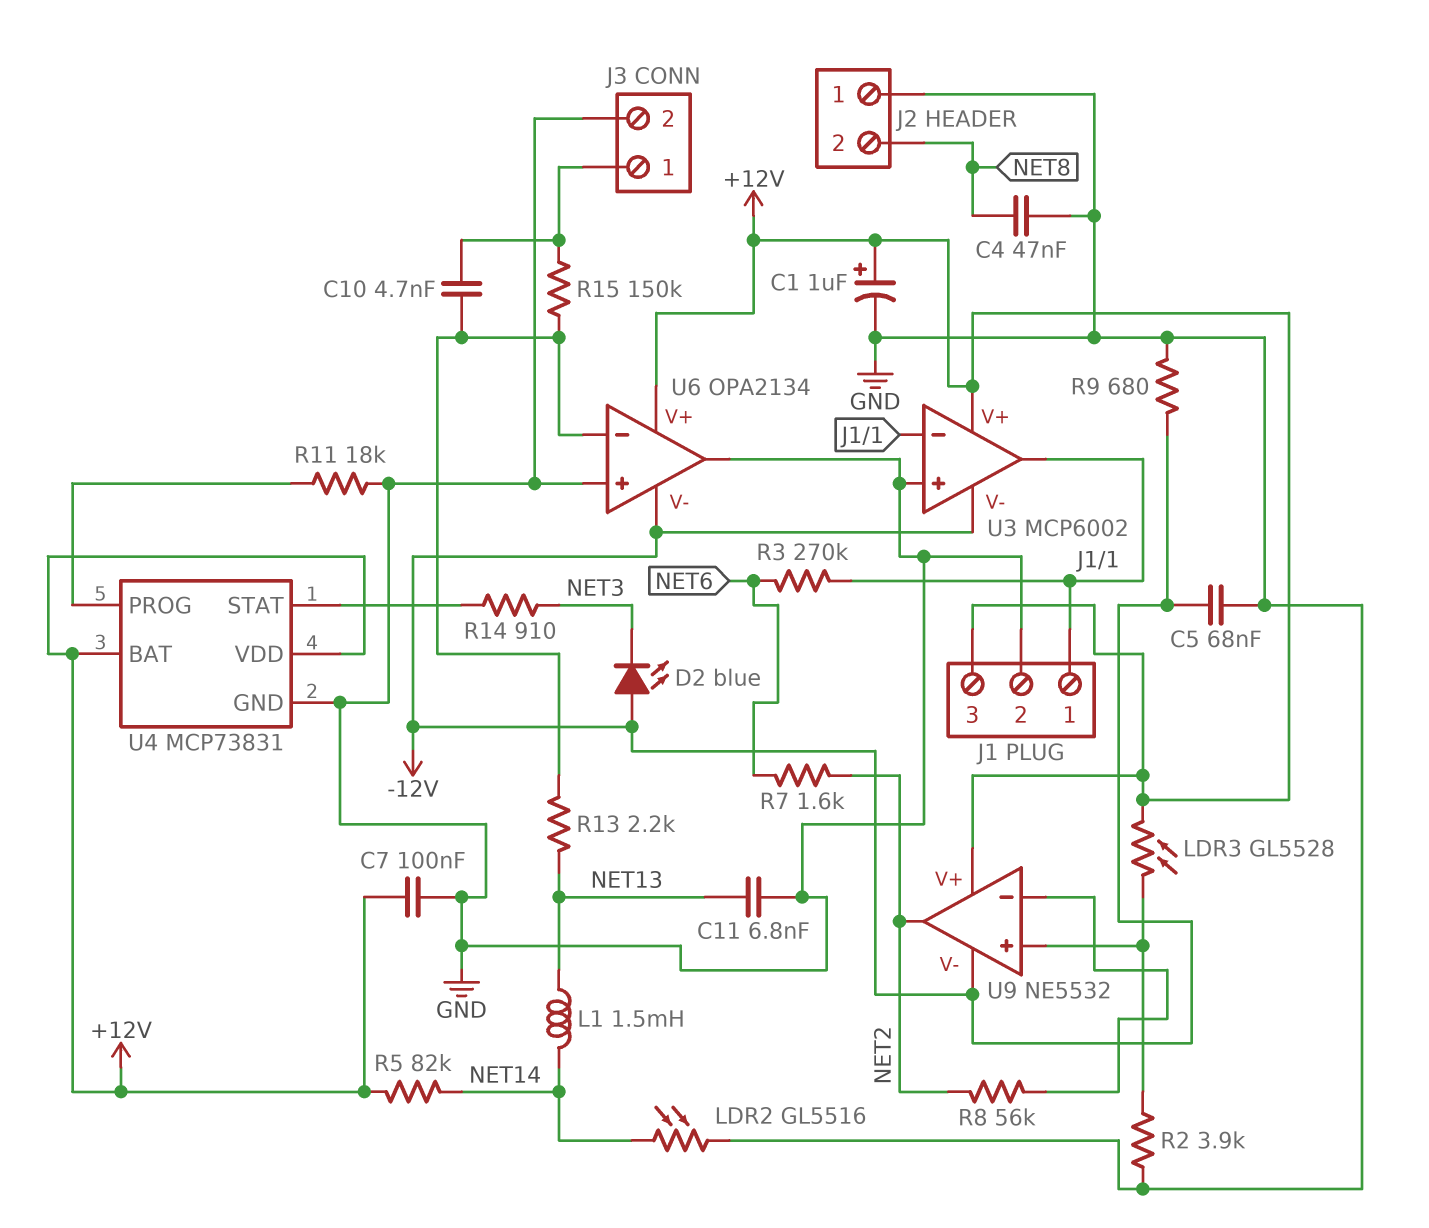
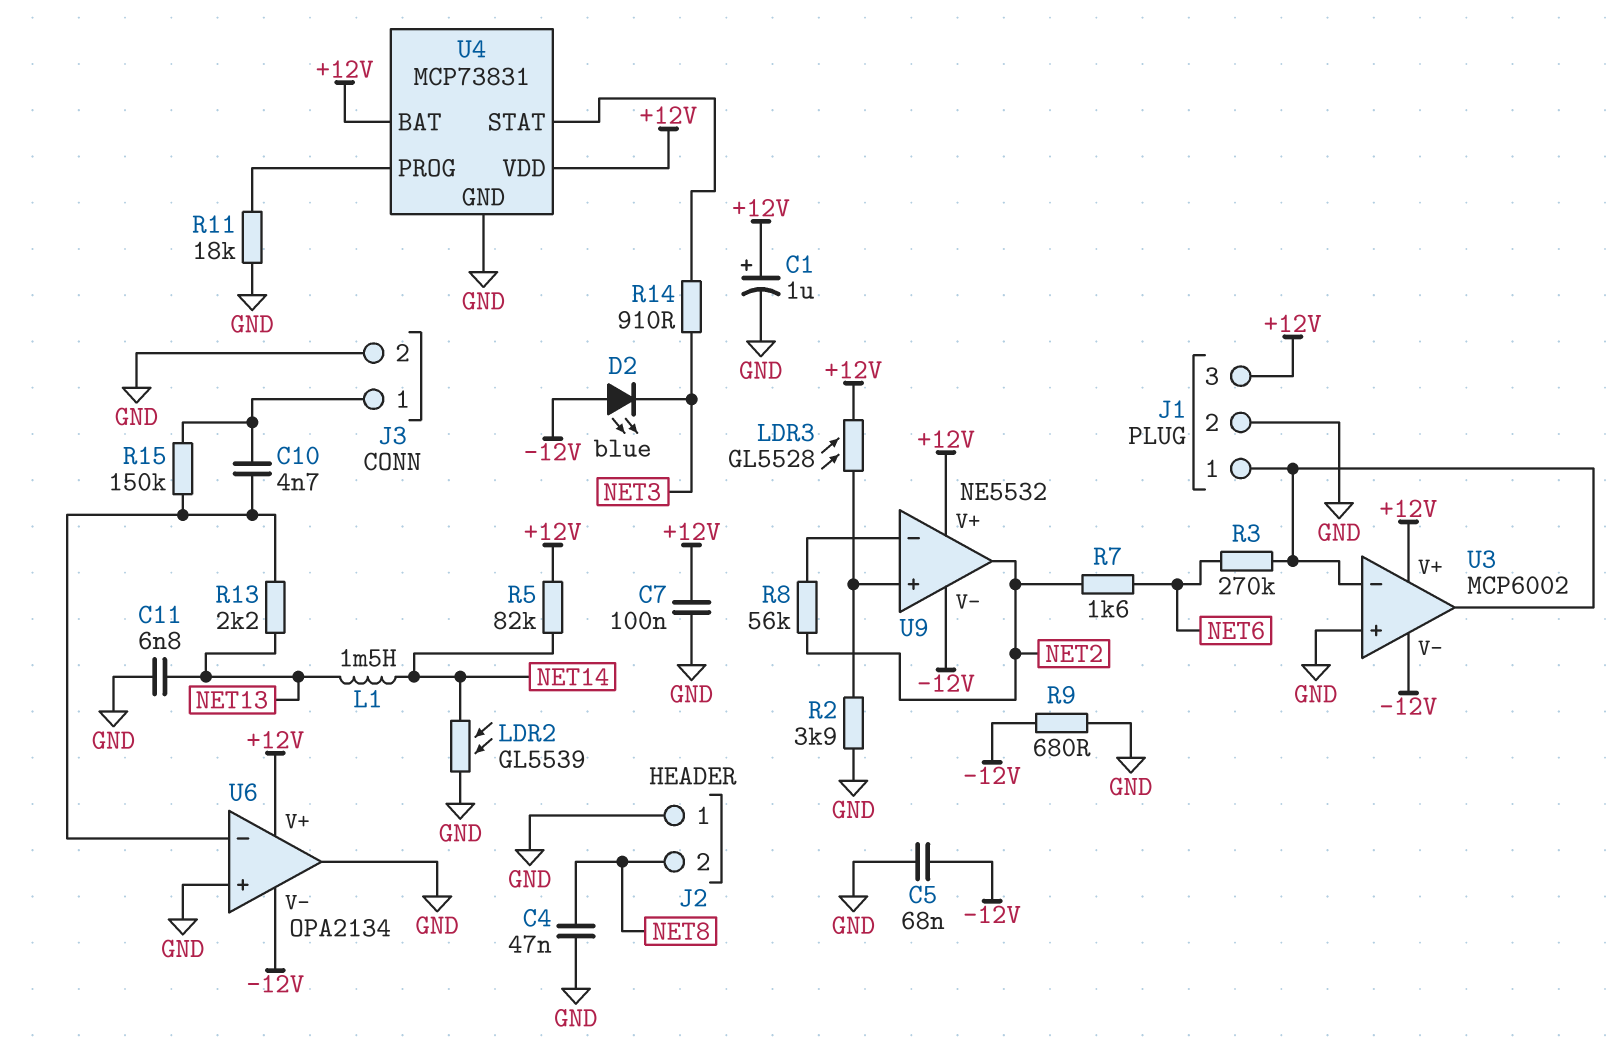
LDR2: GL5516 (GND, NET14) -> GL5539 (GND, NET14)

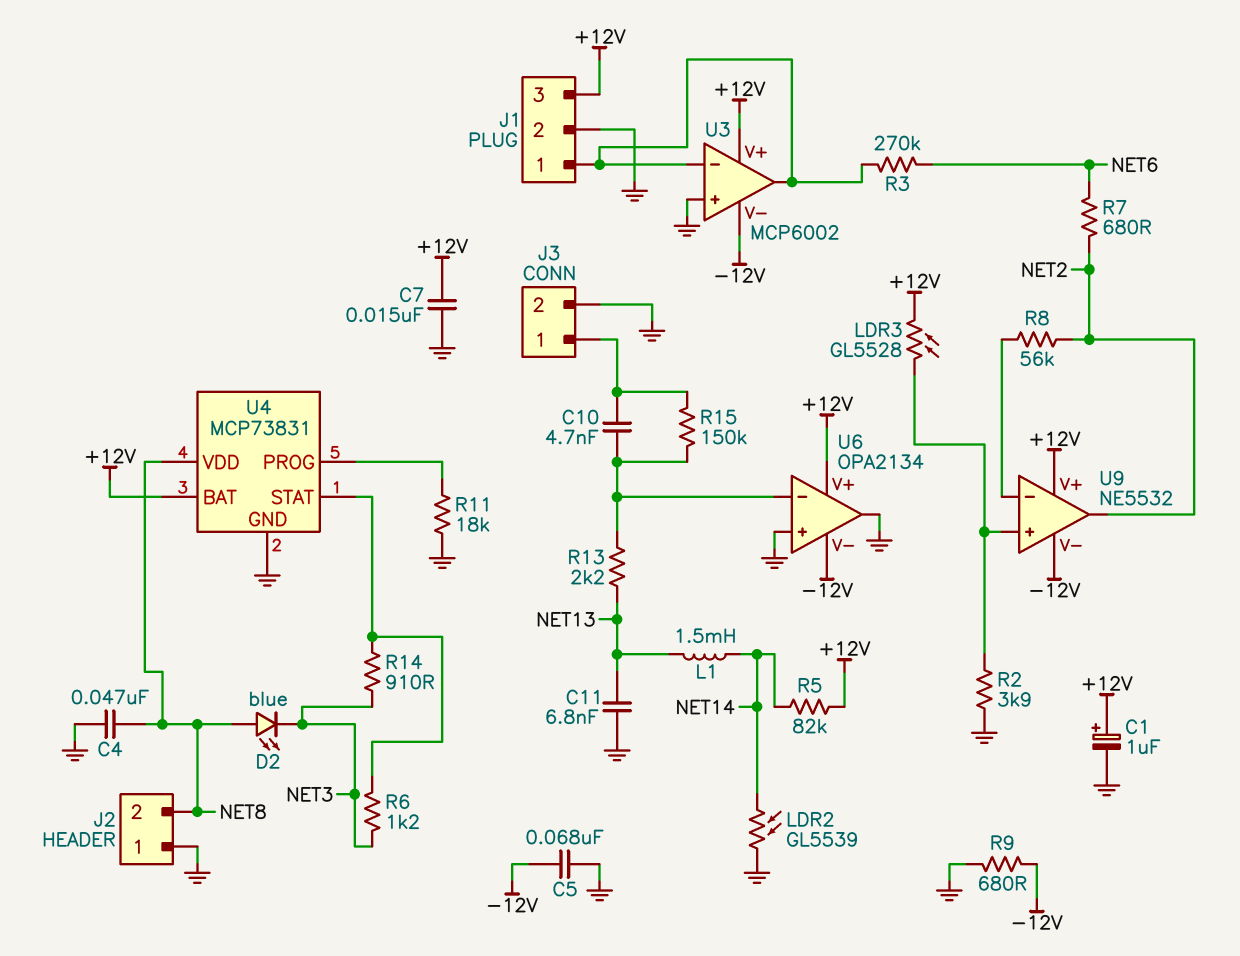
C7: 100nF (+12V, GND) -> 15nF (+12V, GND)
D2: LED blue (A -12V, K NET3) -> LED blue (A NET8, K NET3)
R6: none -> 1.2k (NET3, U4/STAT)
R7: 1.6k (NET2, NET6) -> 680 (NET2, NET6)
U4 pin VDD: +12V -> NET8

